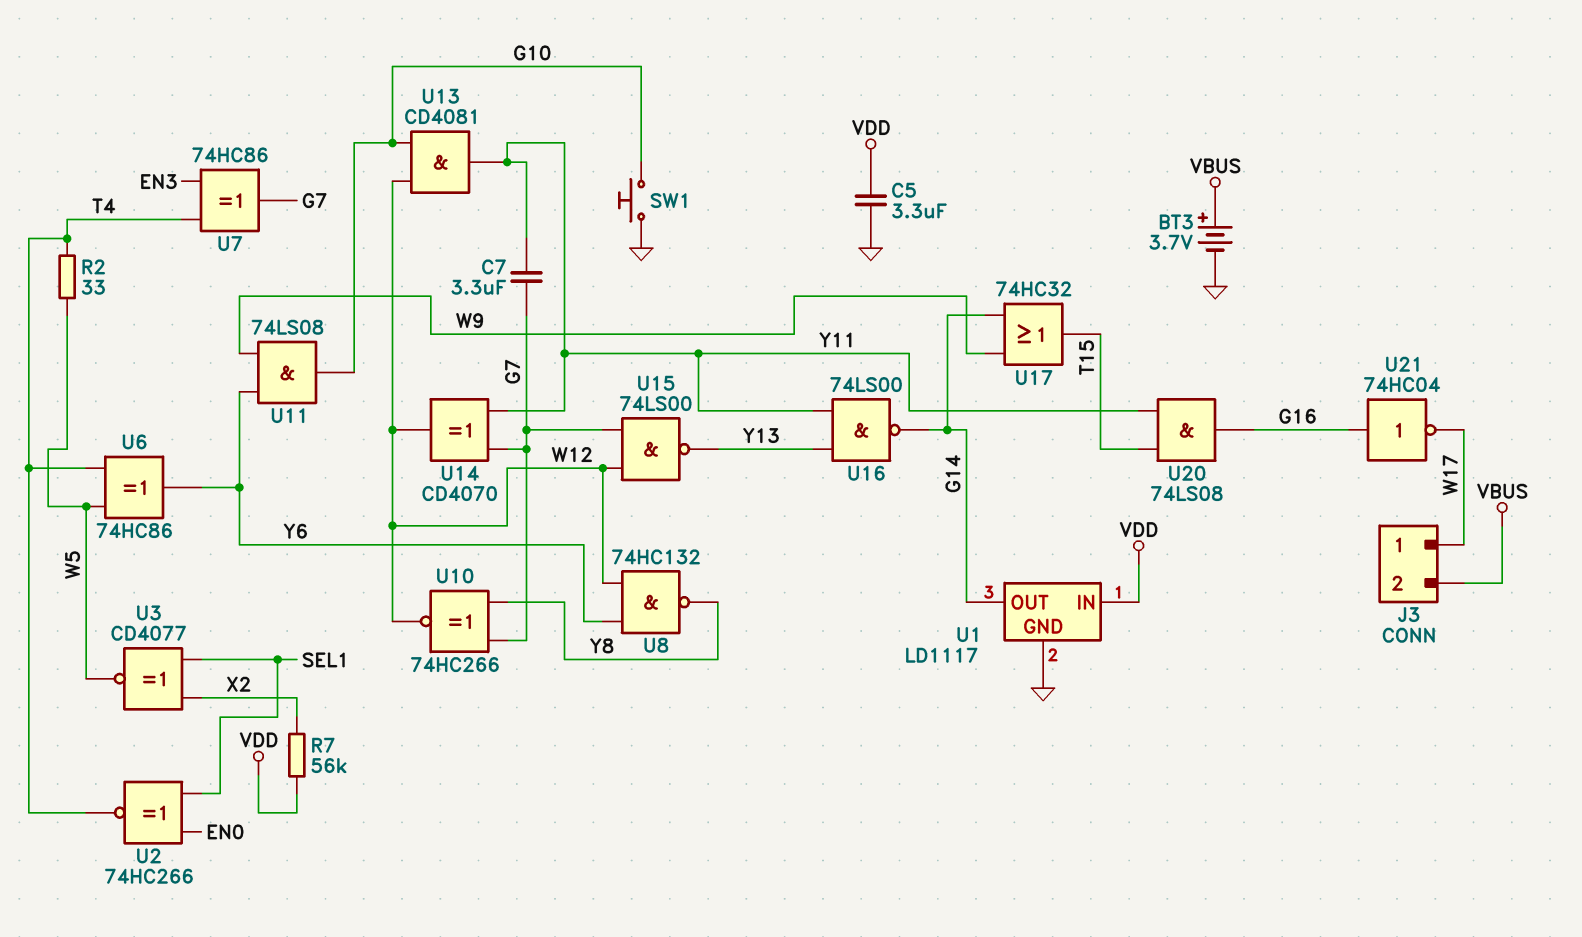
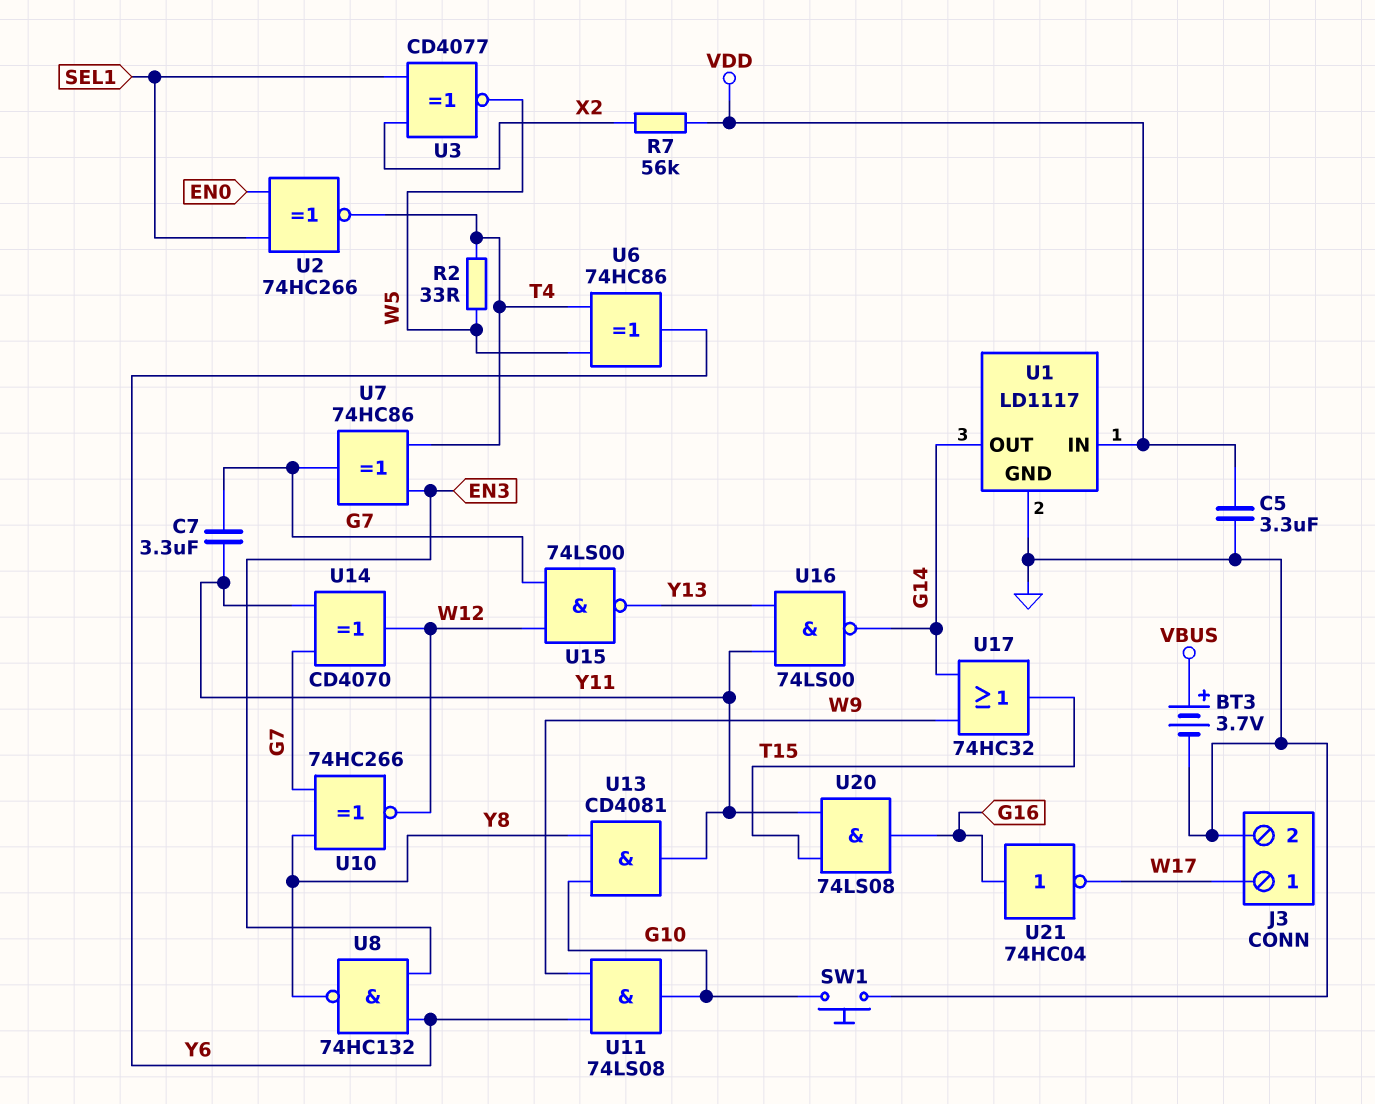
J3 pin 2: VBUS -> GND
U8: NAND 74HC132 (in W12, in Y6, out Y8) -> NAND 74HC132 (in EN3, in Y6, out Y8)
U13: AND CD4081 (in G10, in W12, out Y11) -> AND CD4081 (in G10, in Y8, out Y11)

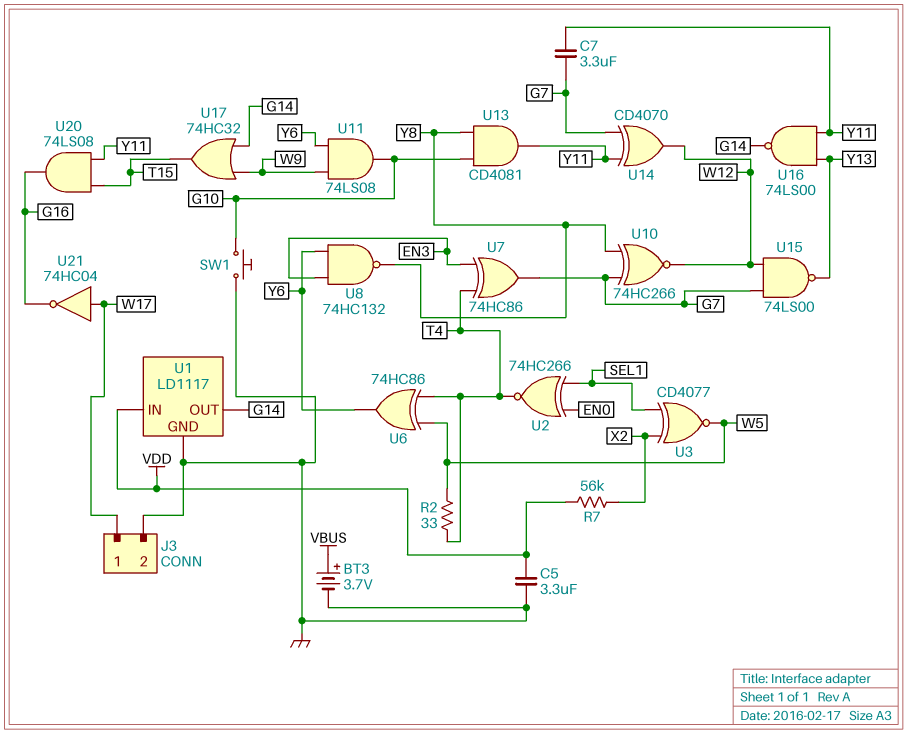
U21: NOT 74HC04 (in G16, out W17) -> NOT 74HC04 (in W17, out G16)

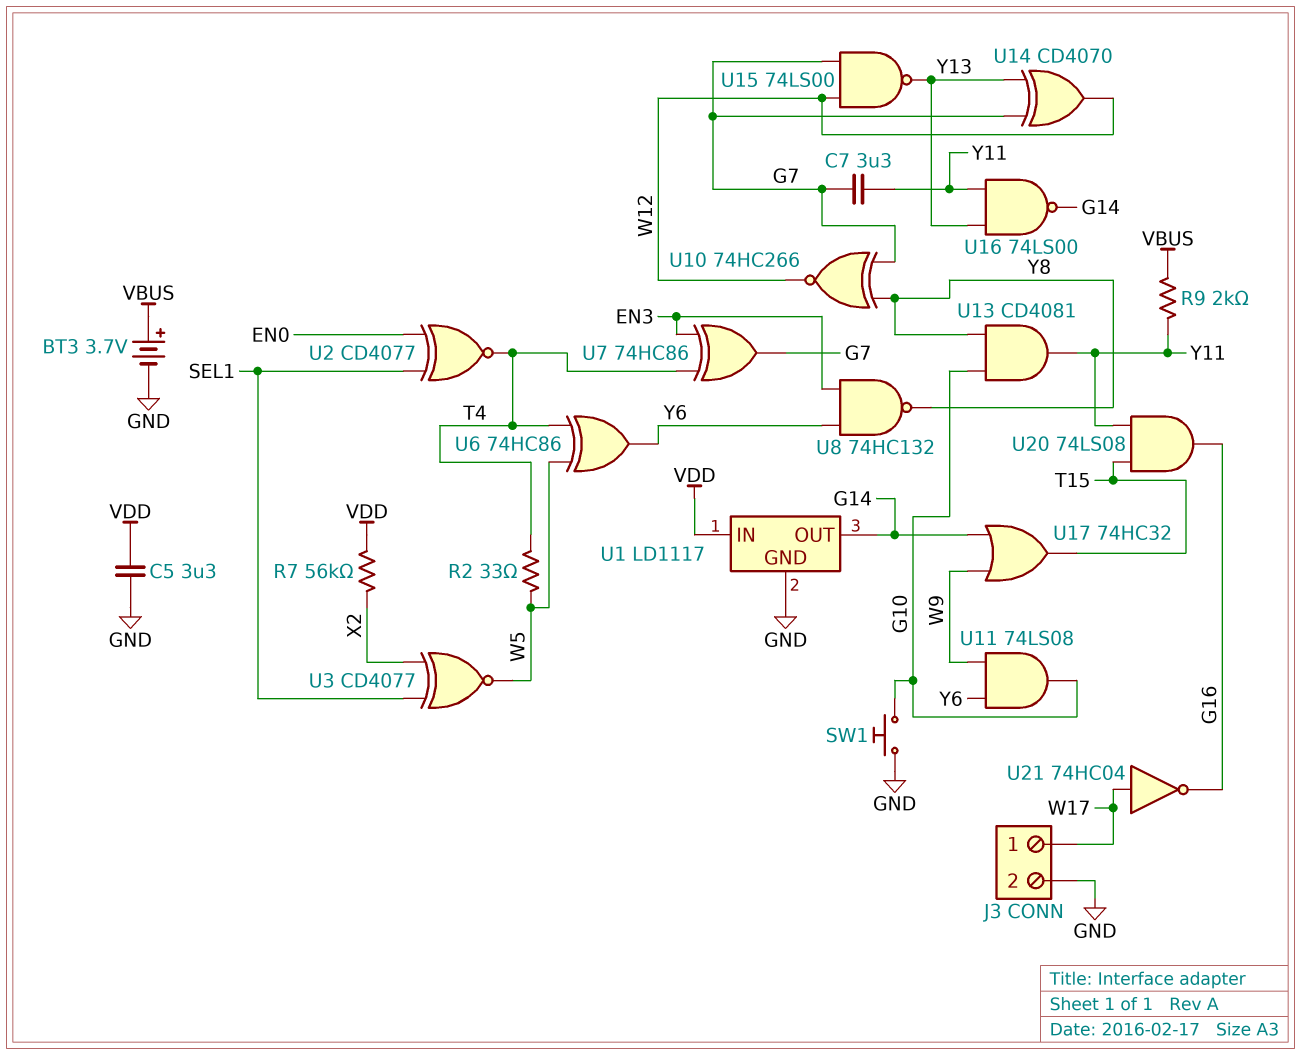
R9: none -> 2k (VBUS, Y11)
U2: XNOR 74HC266 (in EN0, in SEL1, out T4) -> XNOR CD4077 (in EN0, in SEL1, out T4)
U14: XOR CD4070 (in G7, in Y11, out W12) -> XOR CD4070 (in G7, in Y13, out W12)

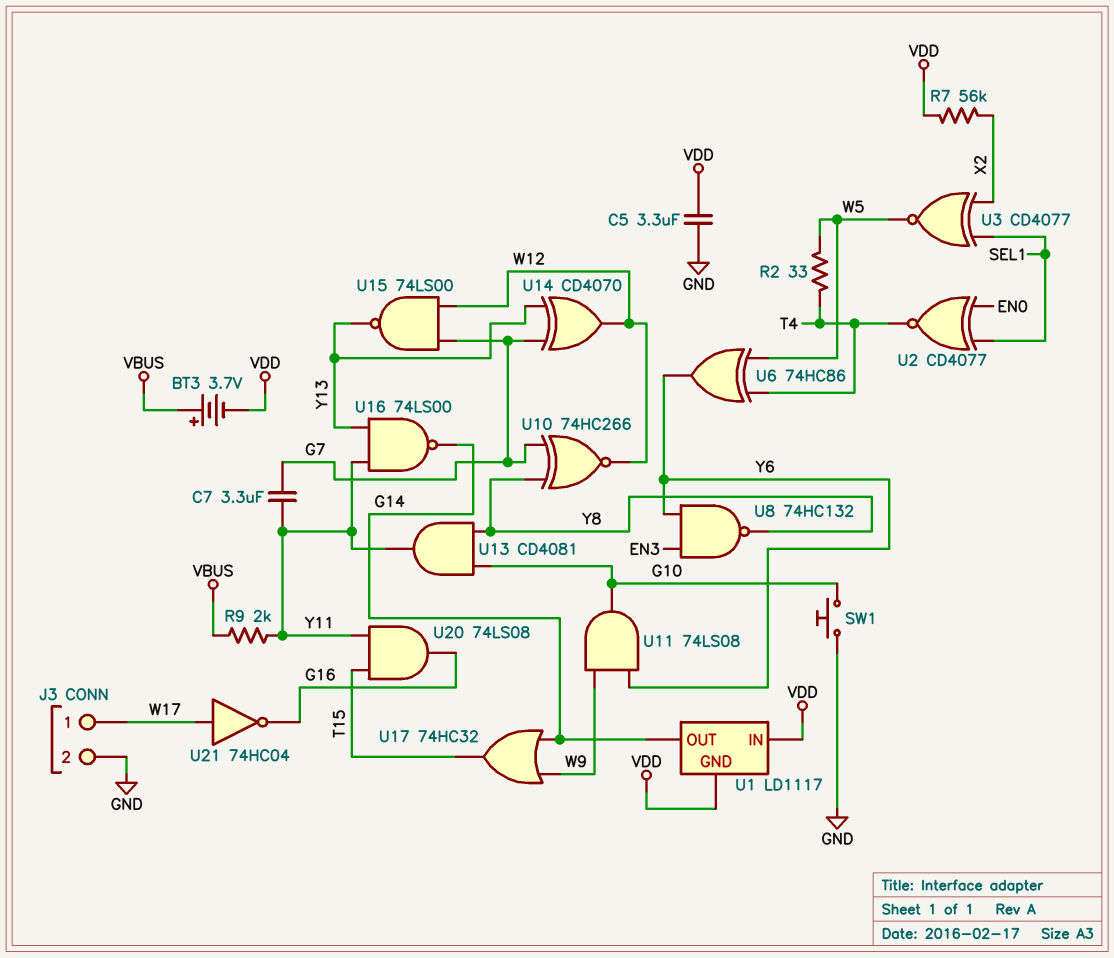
BT3: 3.7V (plus VBUS, minus GND) -> 3.7V (plus VBUS, minus VDD)
U1 pin GND: GND -> VDD
U7: XOR 74HC86 (in EN3, in T4, out G7) -> none

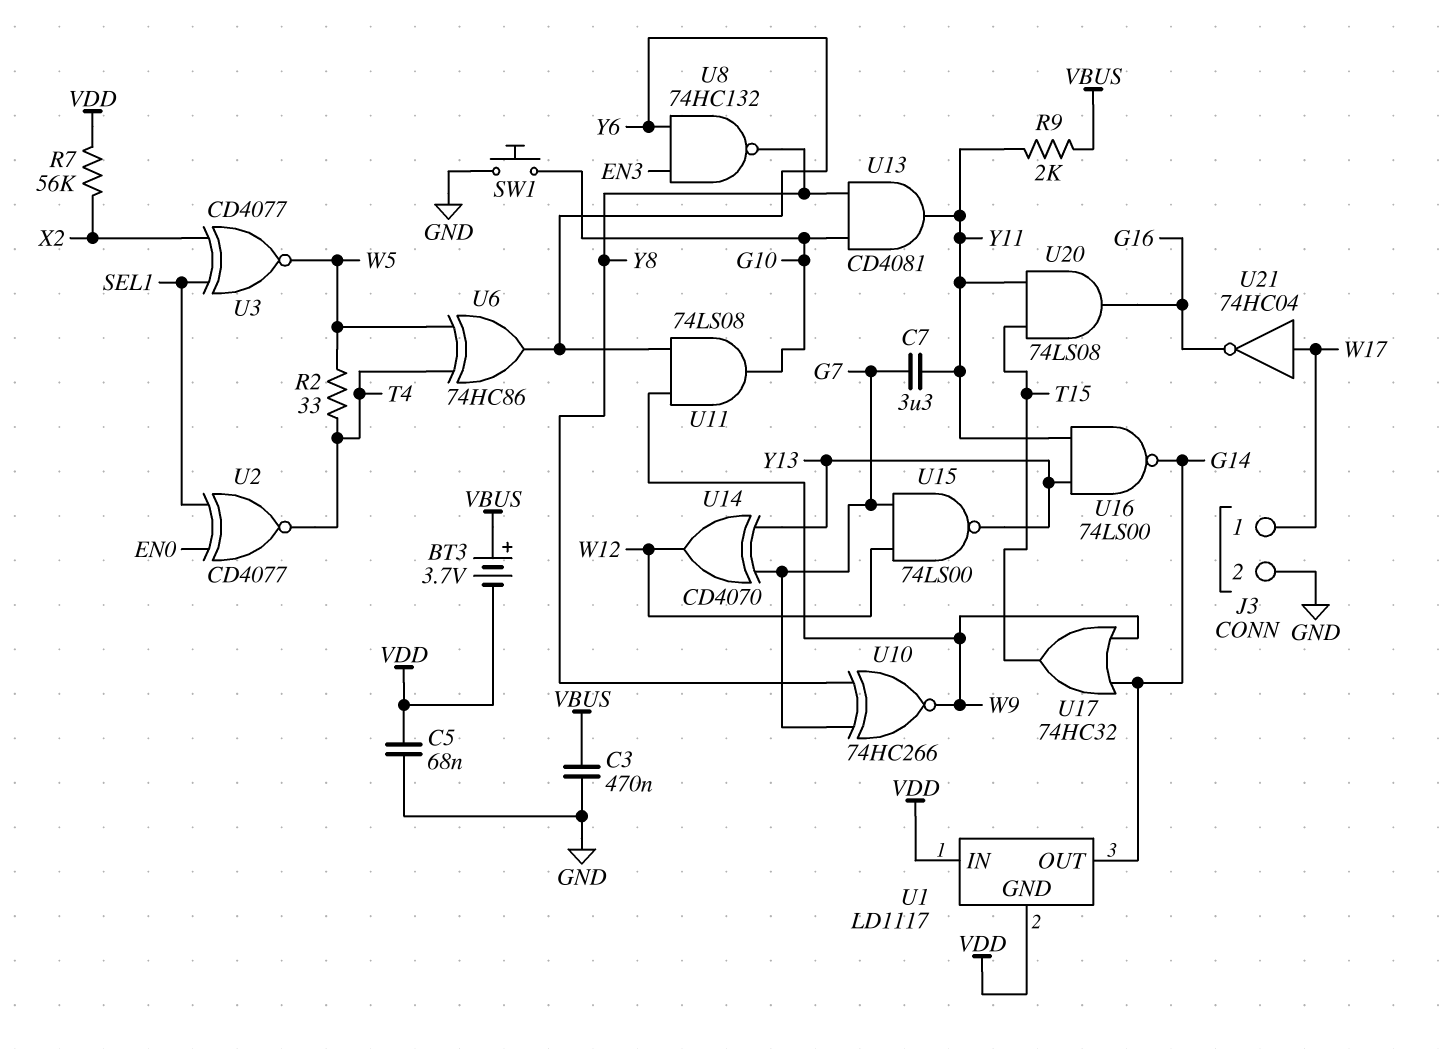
C3: none -> 470nF (GND, VBUS)
C5: 3.3uF (GND, VDD) -> 68nF (GND, VDD)
U10: XNOR 74HC266 (in G7, in Y8, out W12) -> XNOR 74HC266 (in G7, in Y8, out W9)

